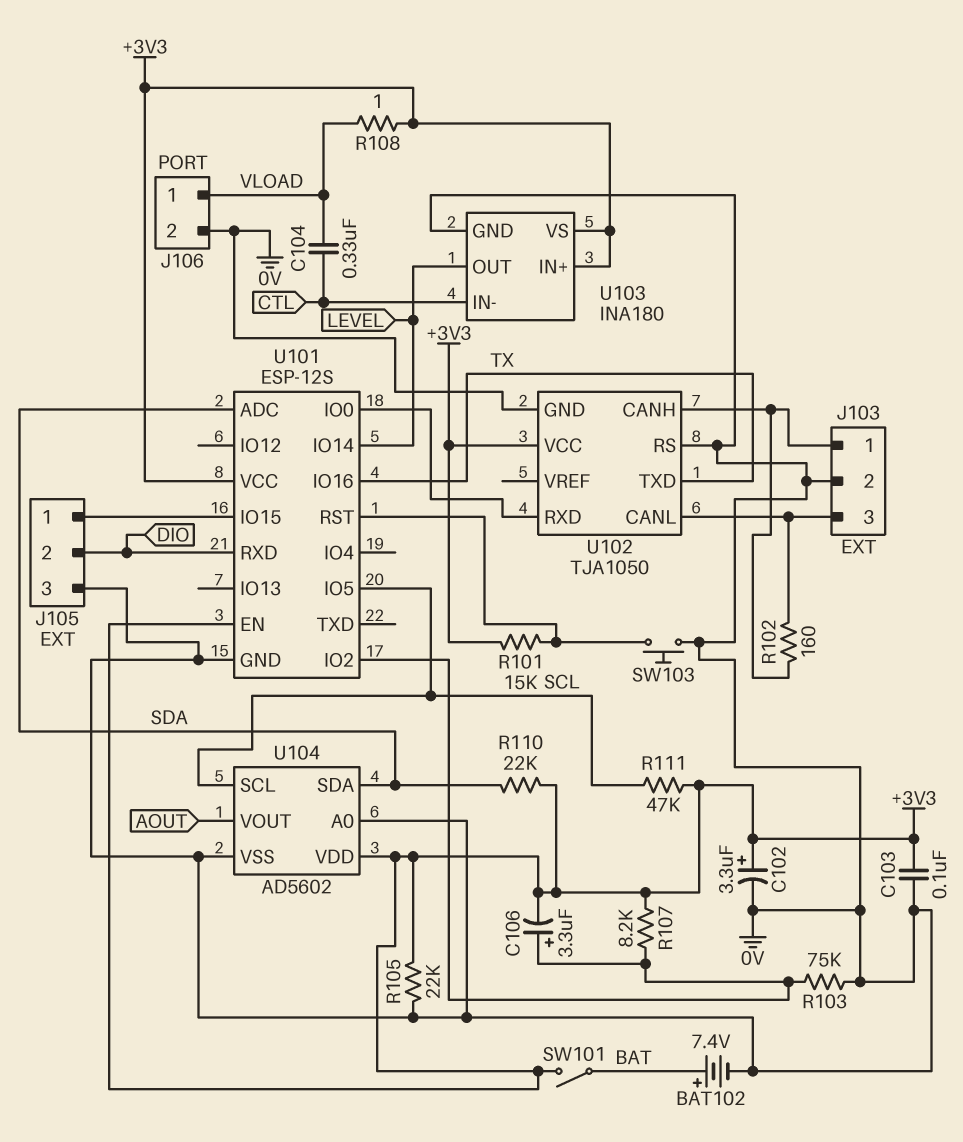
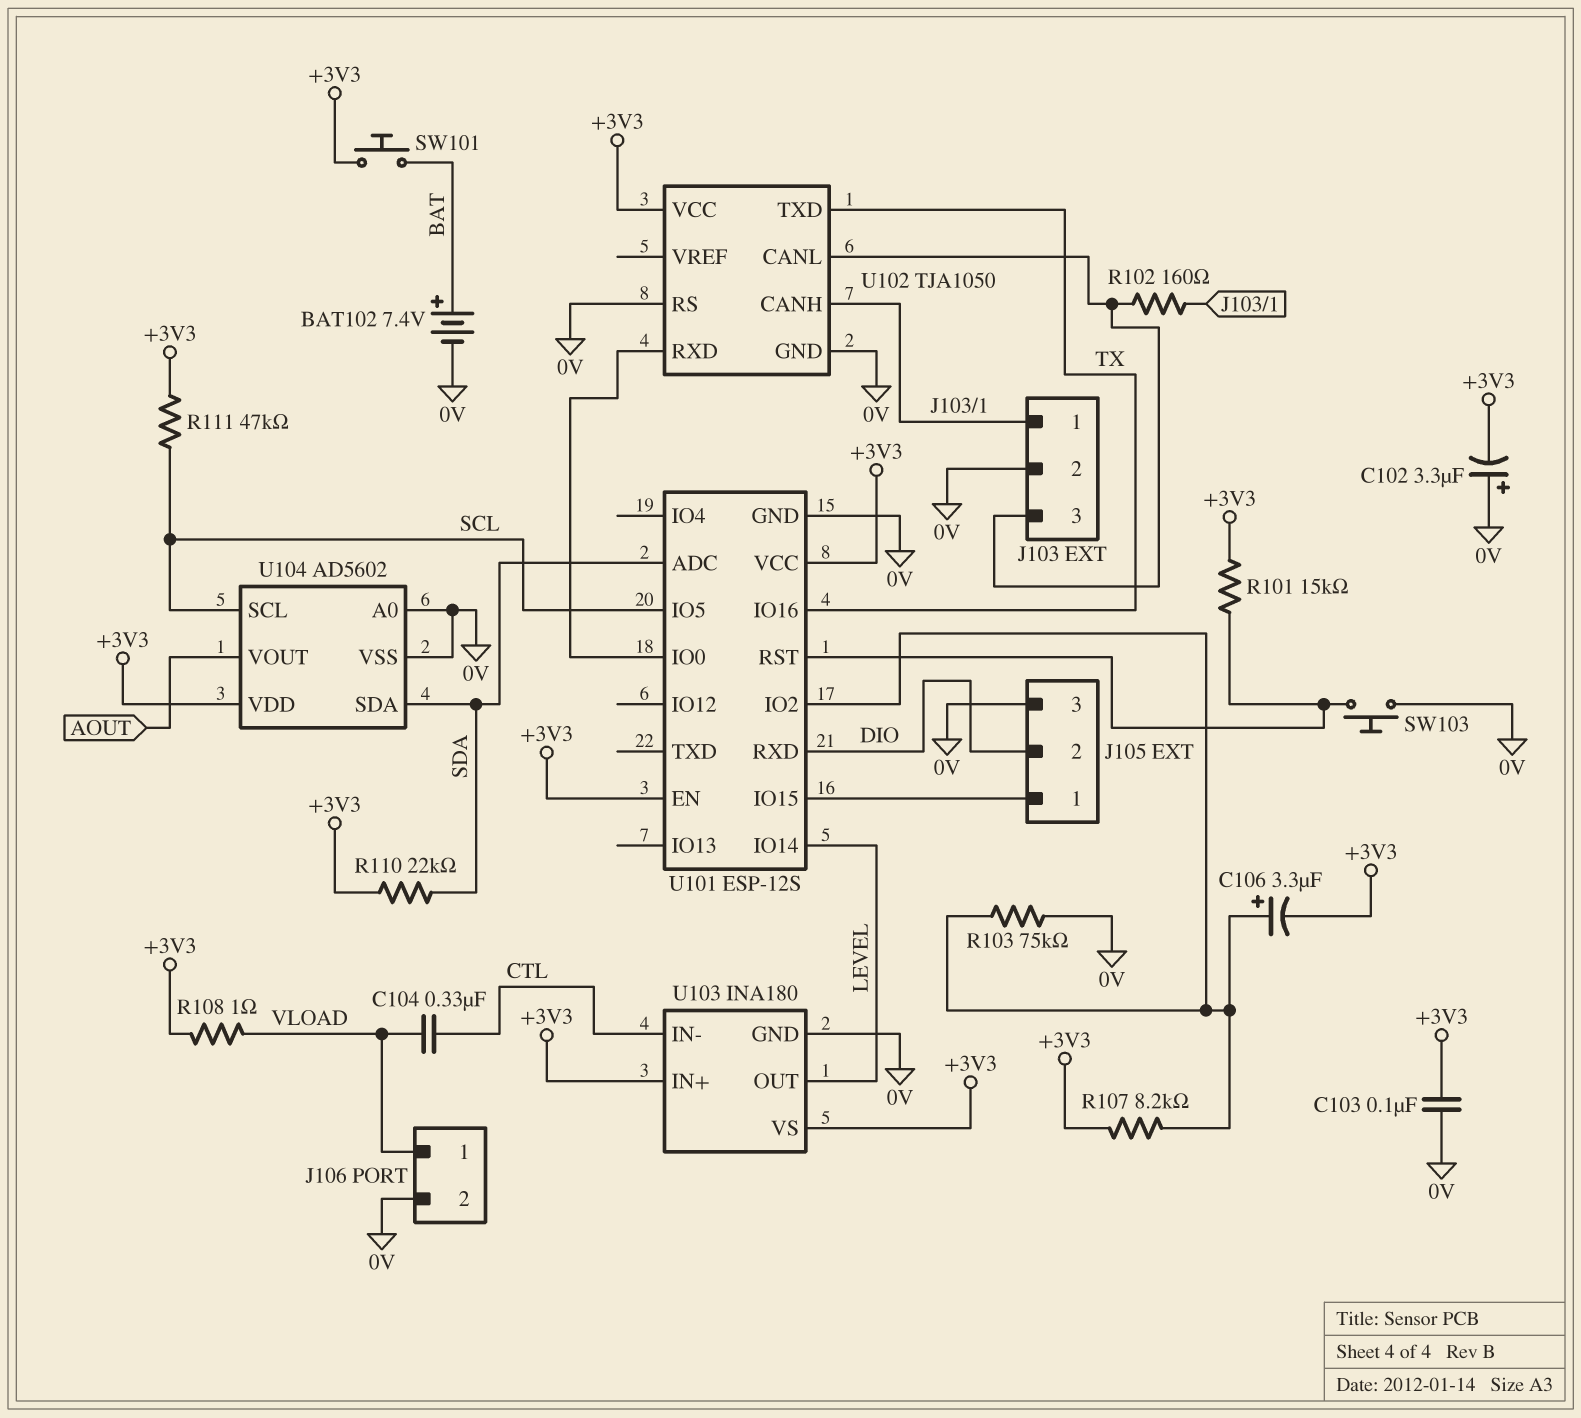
C102: 3.3uF (plus +3V3, minus 0V) -> 3.3uF (plus 0V, minus +3V3)
R105: 22k (+3V3, 0V) -> none
SW101: switch (+3V3, BAT) -> button (+3V3, BAT)

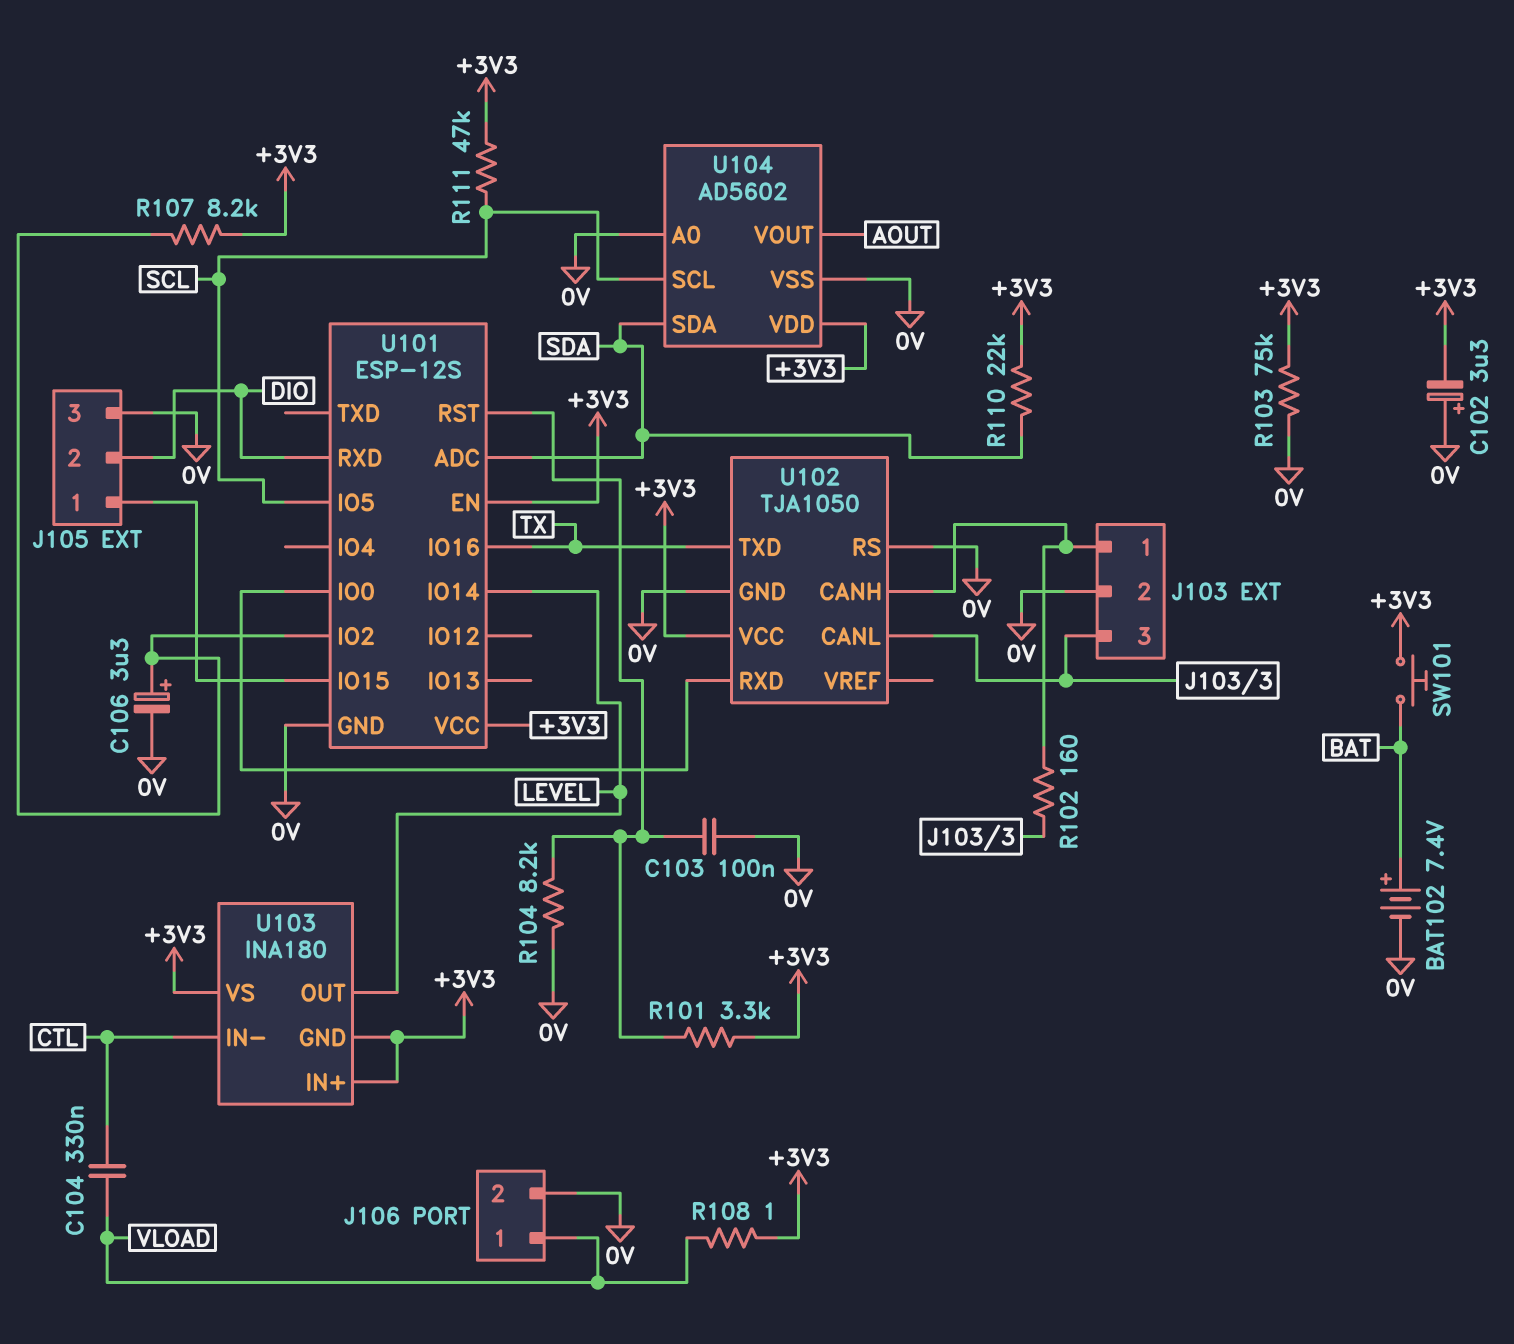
C103: 100nF (+3V3, 0V) -> 100nF (0V, U101/RST)
C106: 3.3uF (plus U101/IO2, minus +3V3) -> 3.3uF (plus U101/IO2, minus 0V)
R101: 15k (+3V3, U101/RST) -> 3.3k (+3V3, U101/RST)
R103: 75k (0V, U101/IO2) -> 75k (+3V3, 0V)
R104: none -> 8.2k (0V, U101/RST)
SW103: button (0V, U101/RST) -> none
U103 pin GND: 0V -> +3V3

